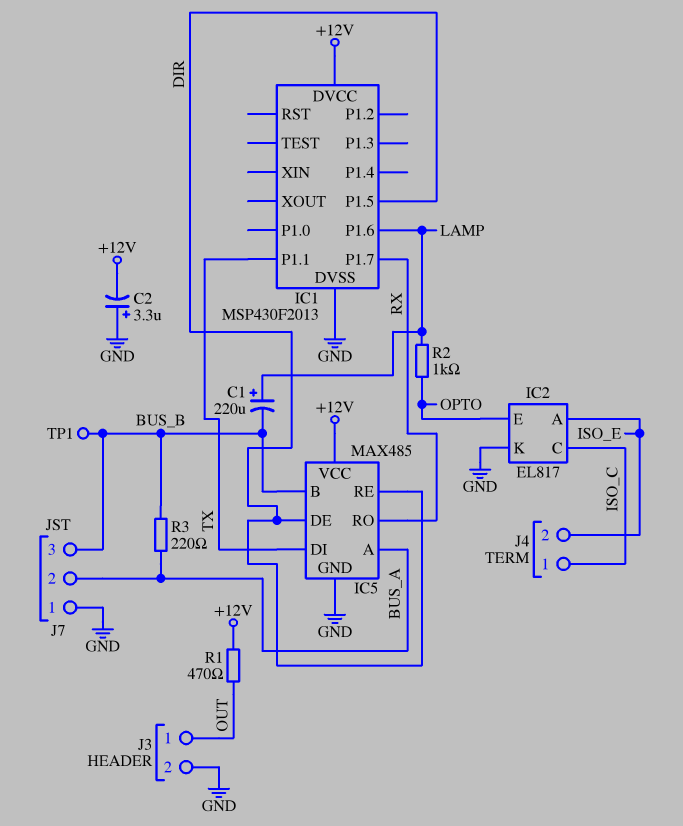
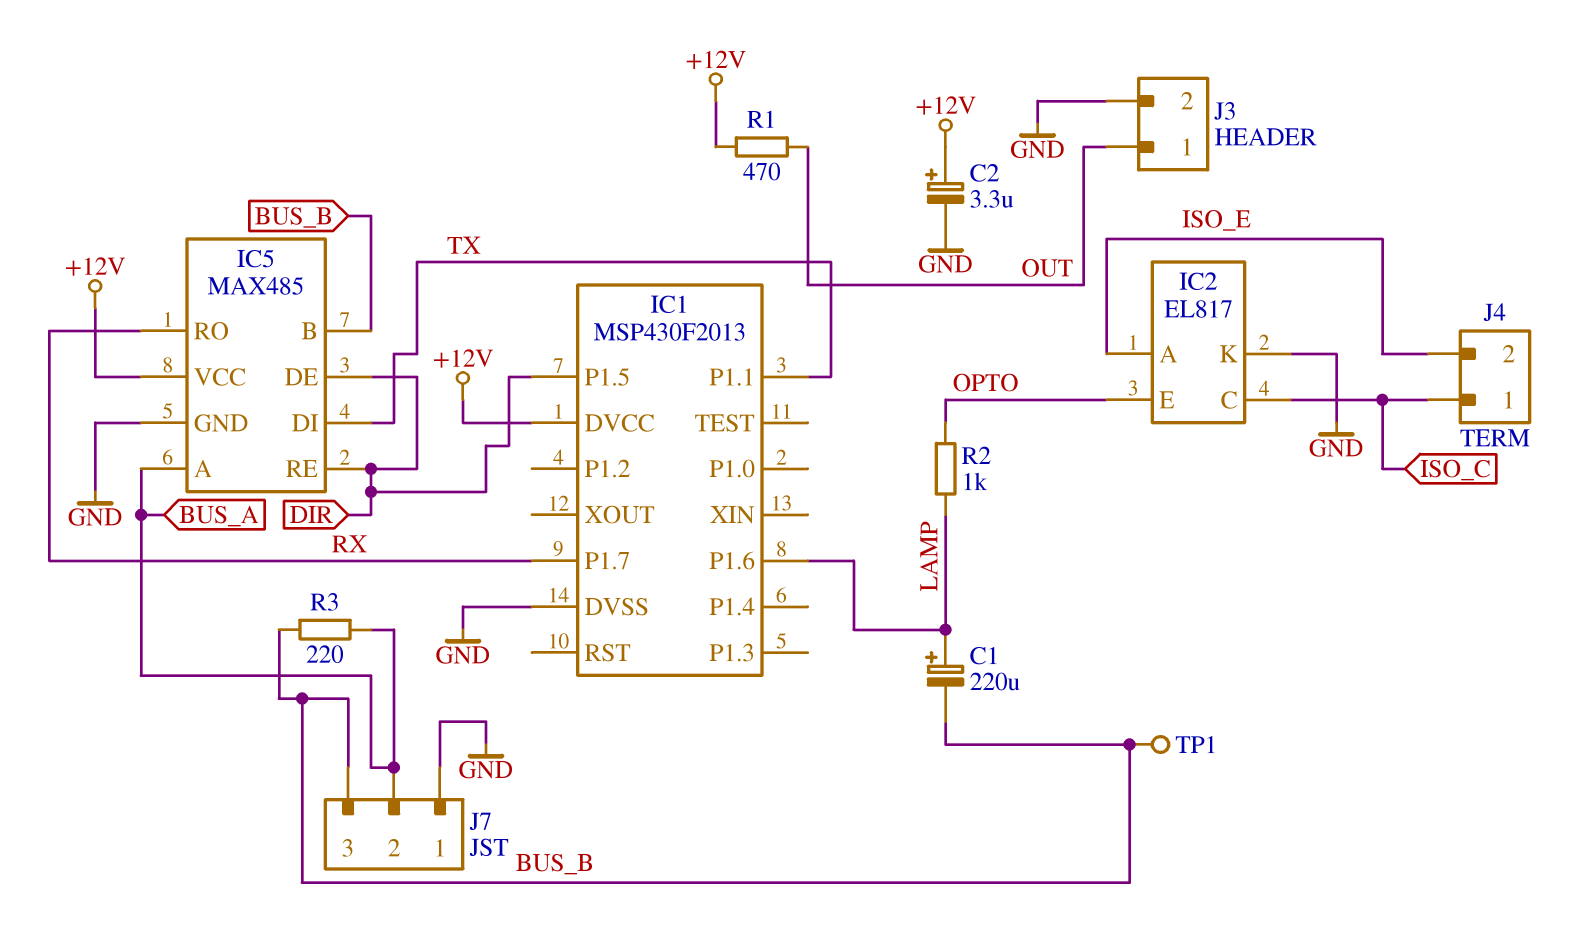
C2: 3.3uF (plus GND, minus +12V) -> 3.3uF (plus +12V, minus GND)

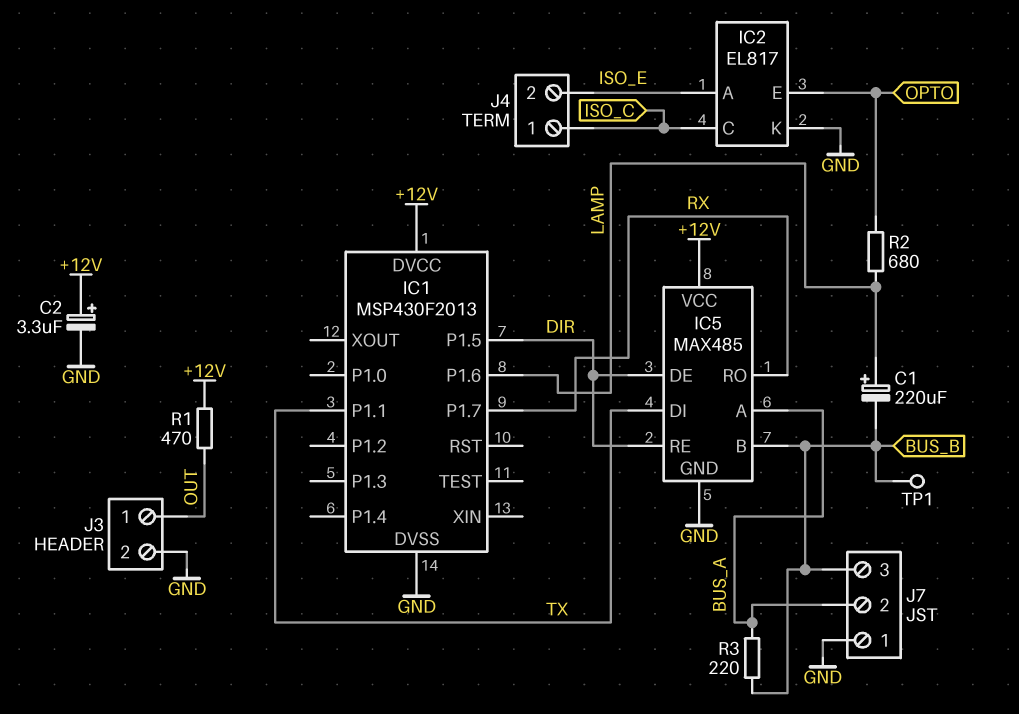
R2: 1k (LAMP, OPTO) -> 680 (LAMP, OPTO)

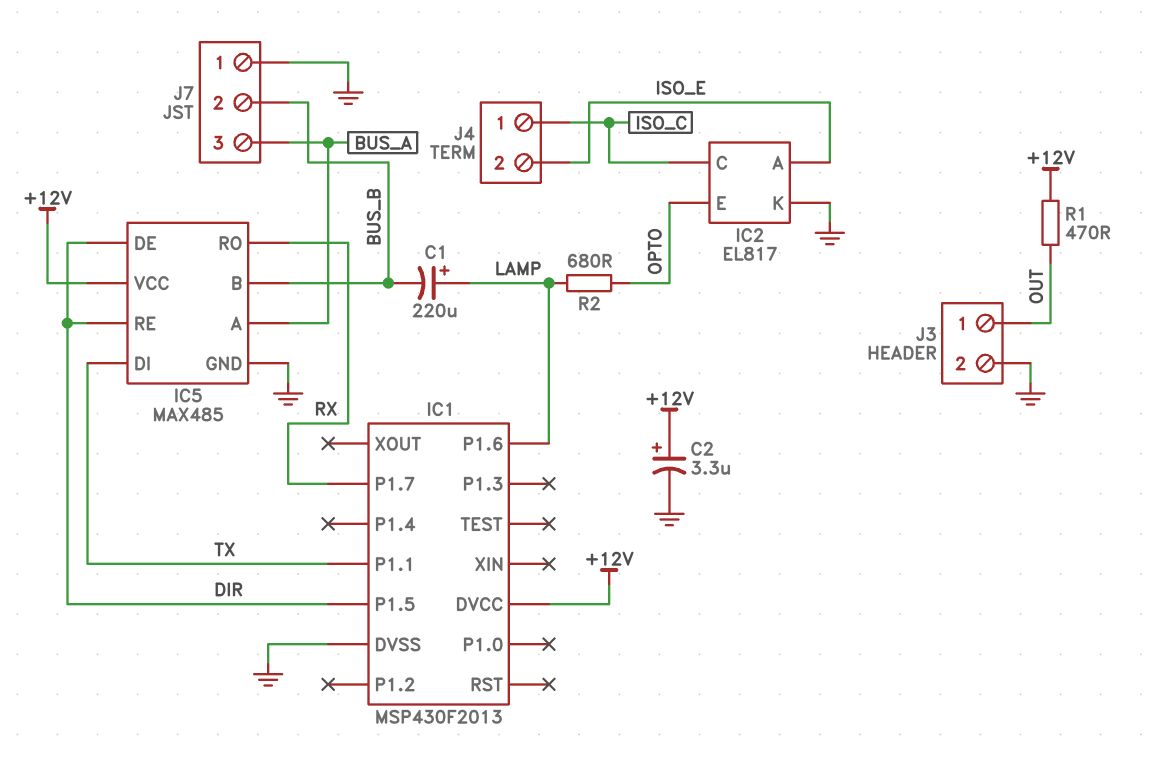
J7 pin 2: BUS_A -> BUS_B
J7 pin 3: BUS_B -> BUS_A
R3: 220 (BUS_A, BUS_B) -> none
TP1: test point (BUS_B) -> none

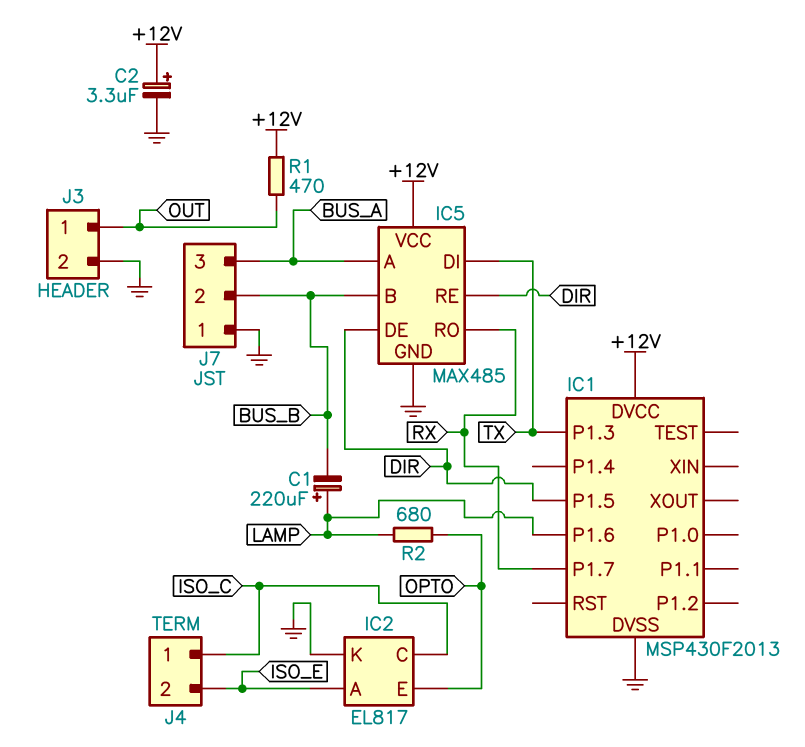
IC1 pin P1.1: TX -> none
IC1 pin P1.3: none -> TX

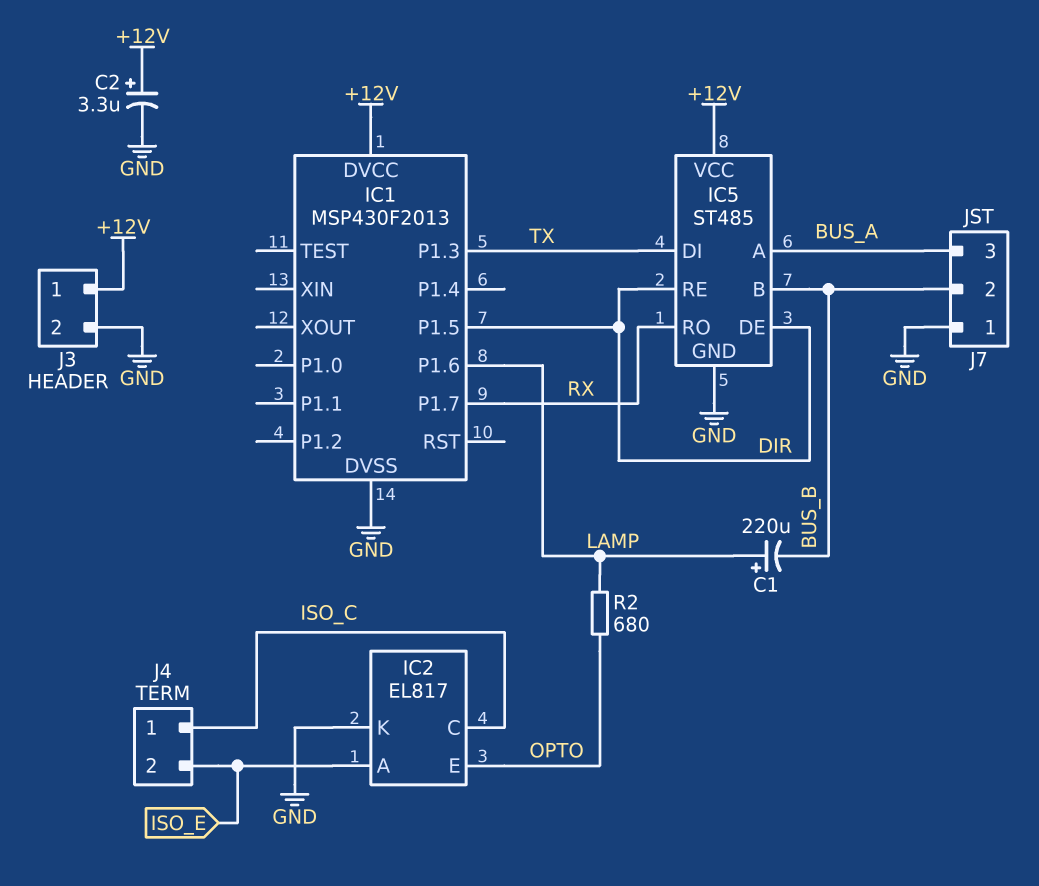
IC5: MAX485 -> ST485
J3 pin 1: OUT -> +12V
R1: 470 (+12V, OUT) -> none

